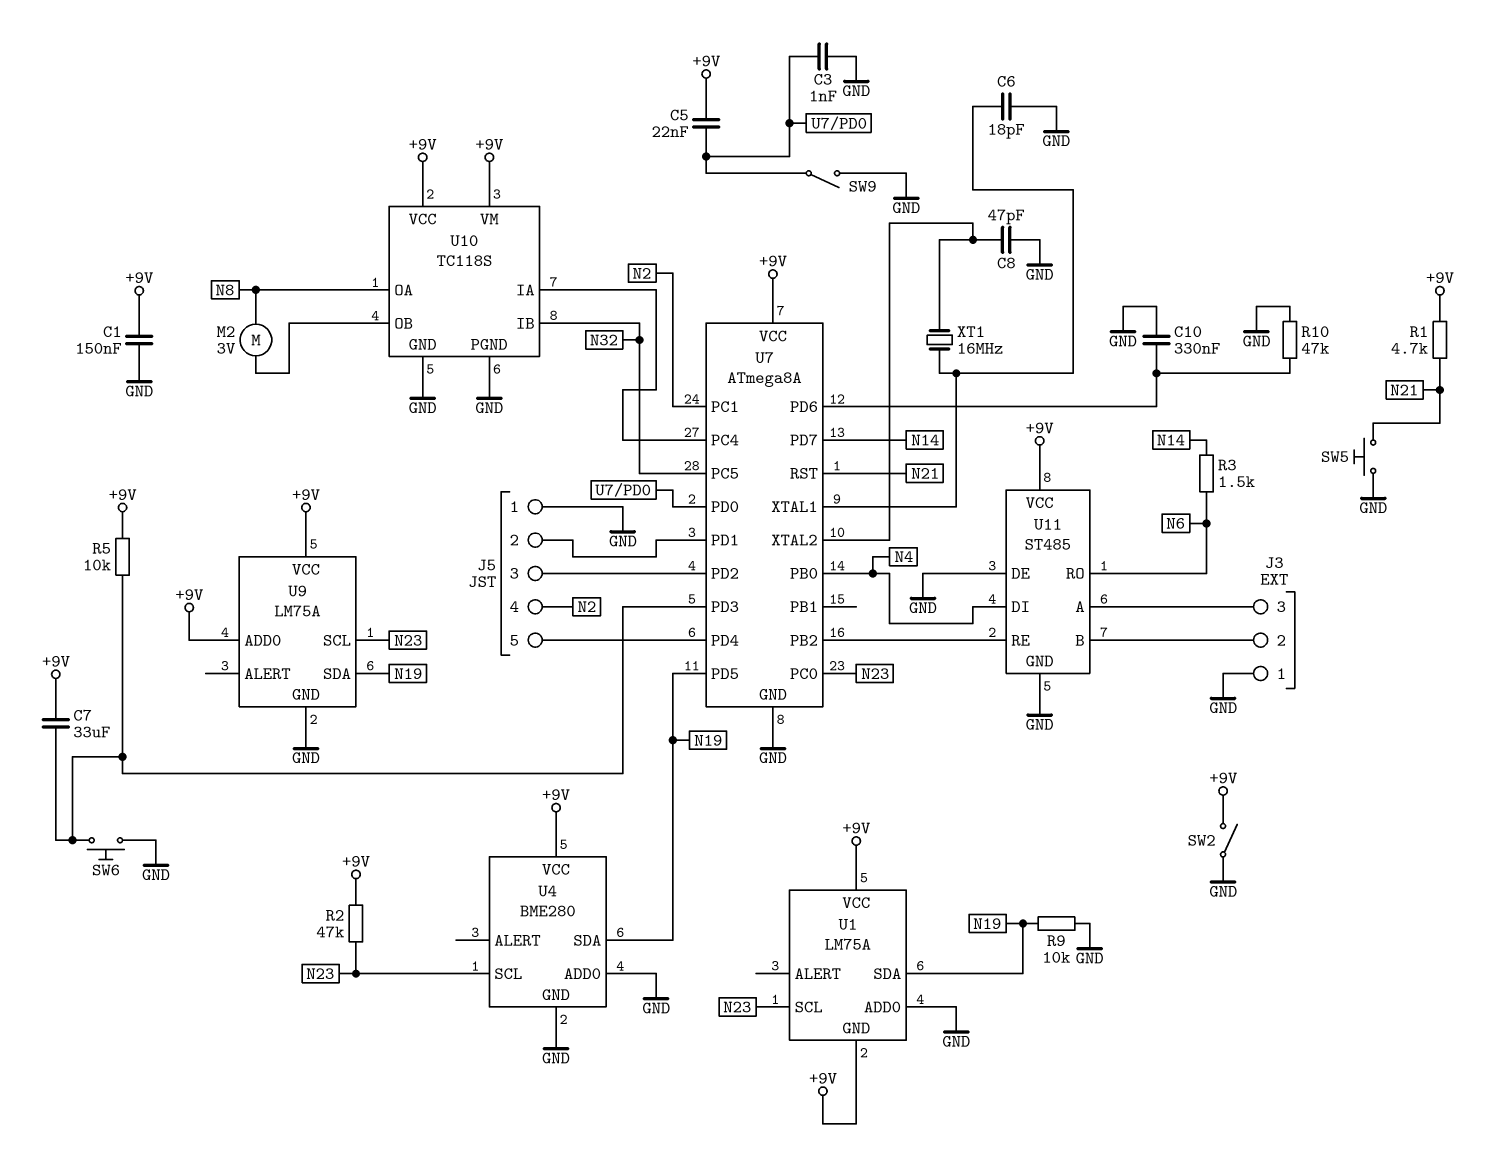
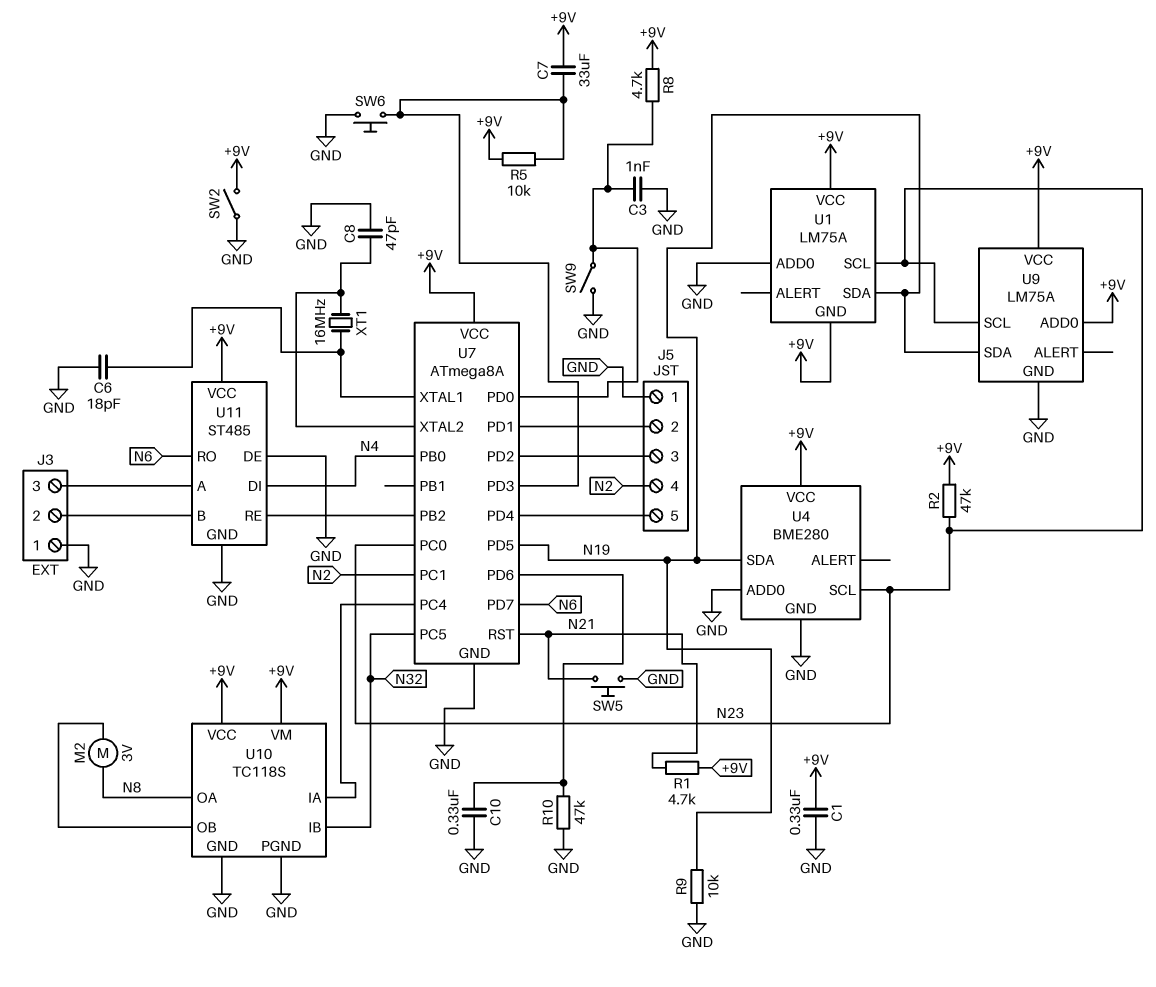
C1: 150nF (+9V, GND) -> 330nF (+9V, GND)
C5: 22nF (+9V, U7/PD0) -> none
R3: 1.5k (N6, N14) -> none
R8: none -> 4.7k (+9V, U7/PD0)
U7 pin PD7: N14 -> N6

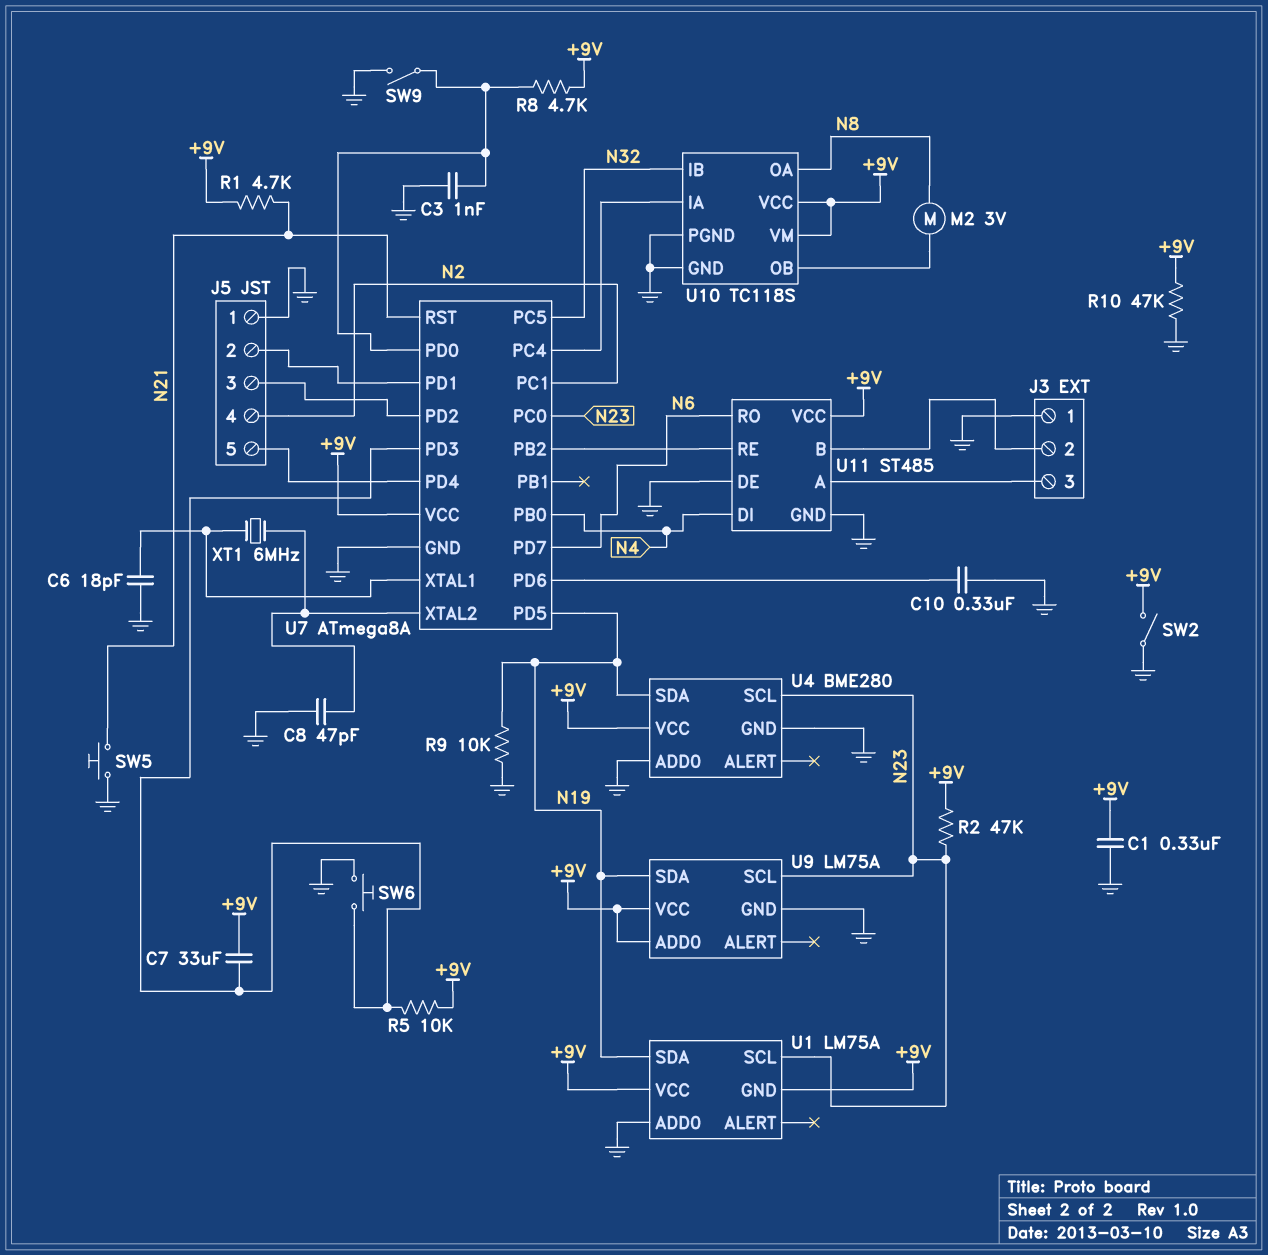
R10: 47k (GND, U7/PD6) -> 47k (+9V, GND)
XT1: 16MHz (U7/XTAL1, U7/XTAL2) -> 6MHz (U7/XTAL1, U7/XTAL2)

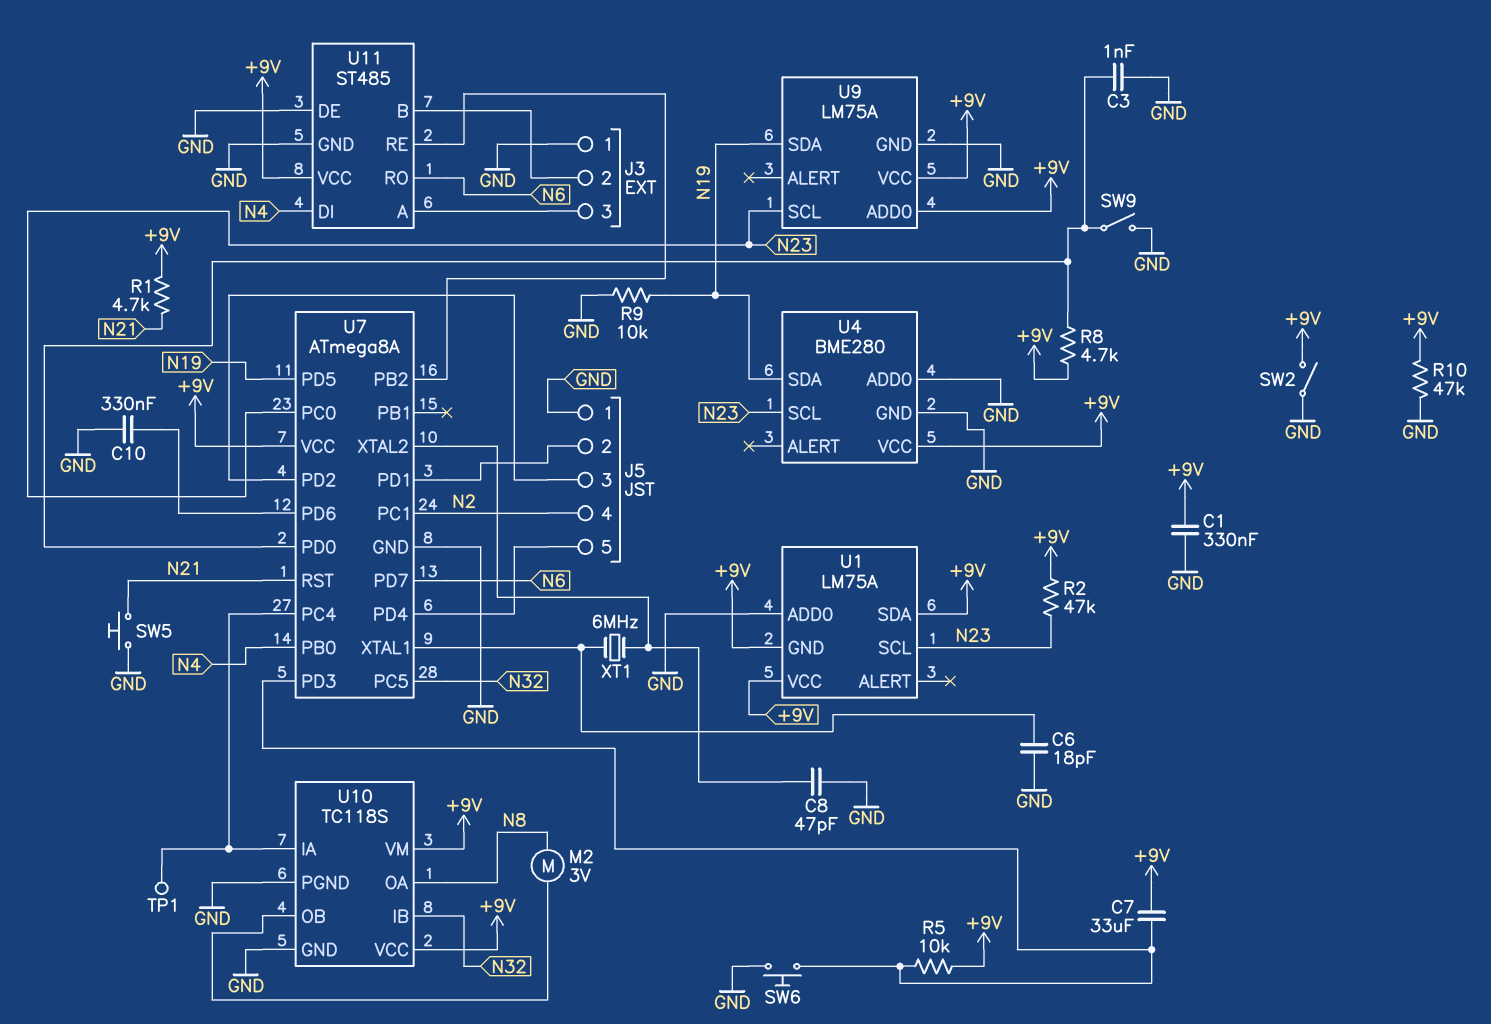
TP1: none -> test point (U7/PC4)
U1 pin SDA: N19 -> +9V

